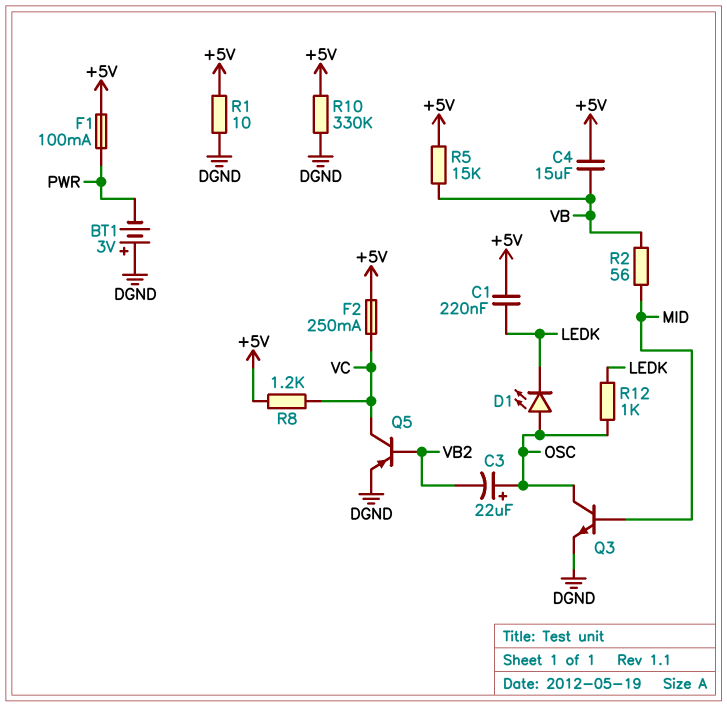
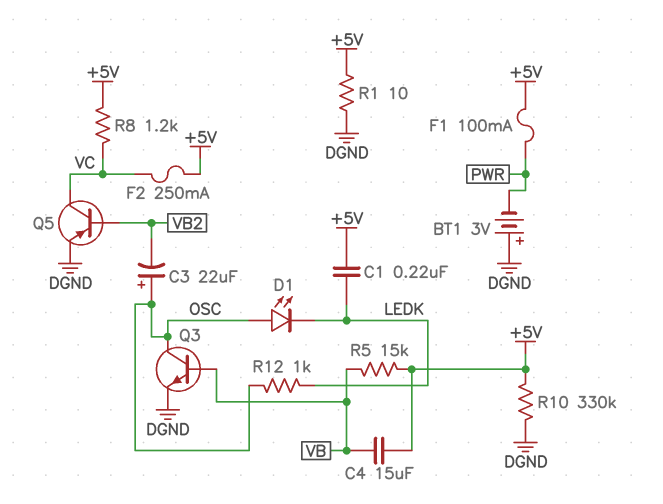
Q3: NPN (B MID, C OSC, E DGND) -> NPN (B VB, C OSC, E DGND)
R2: 56 (MID, VB) -> none

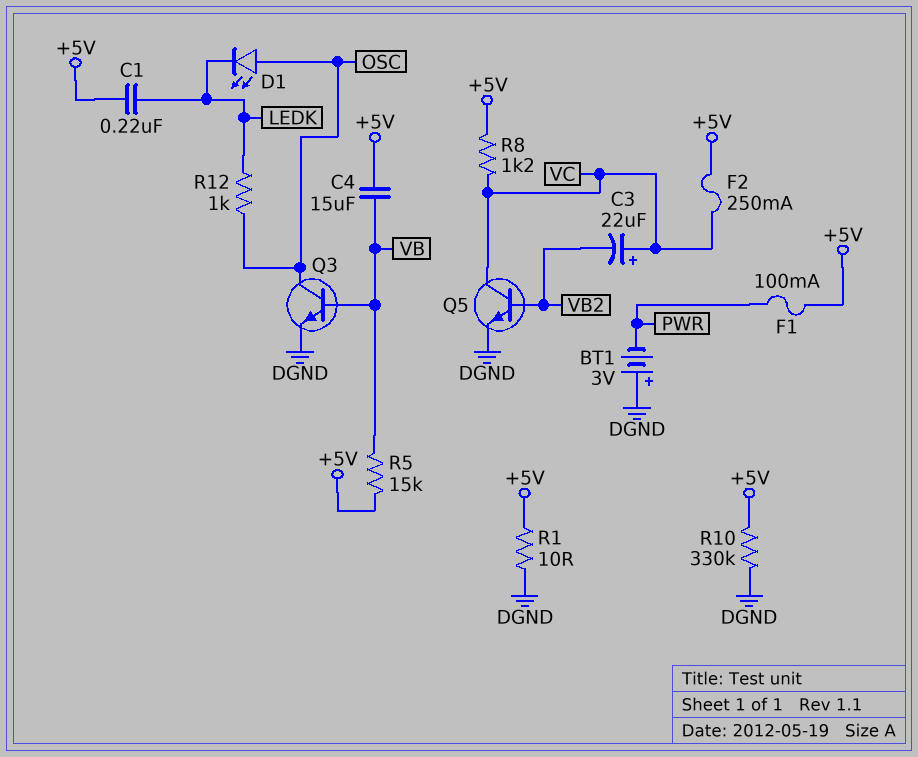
C3: 22uF (plus OSC, minus VB2) -> 22uF (plus VC, minus VB2)
Q5: PNP (B VB2, C VC, E DGND) -> NPN (B VB2, C VC, E DGND)

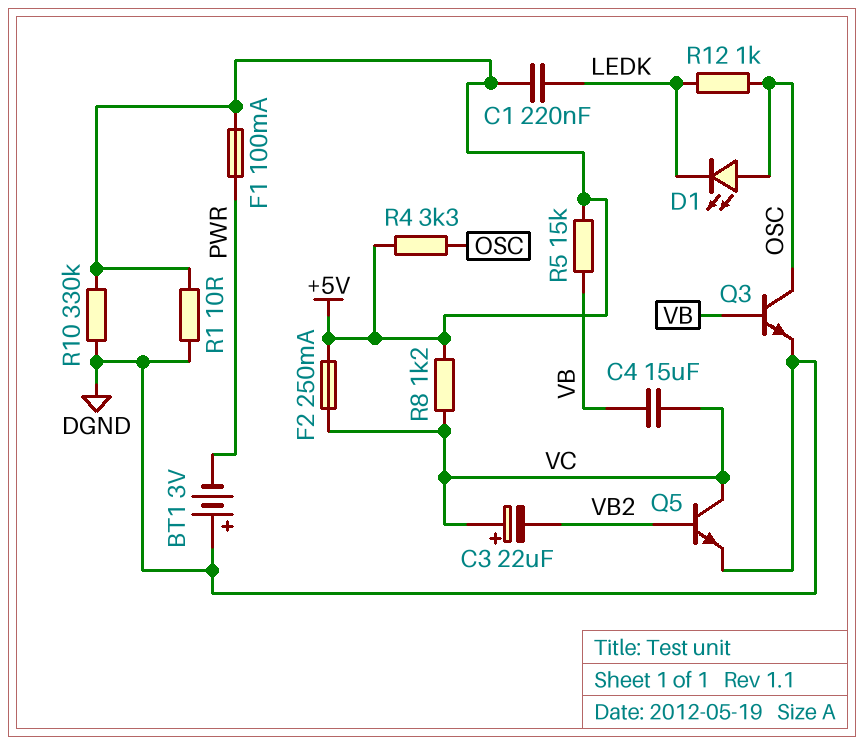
C4: 15uF (+5V, VB) -> 15uF (VB, VC)
R4: none -> 3.3k (+5V, OSC)

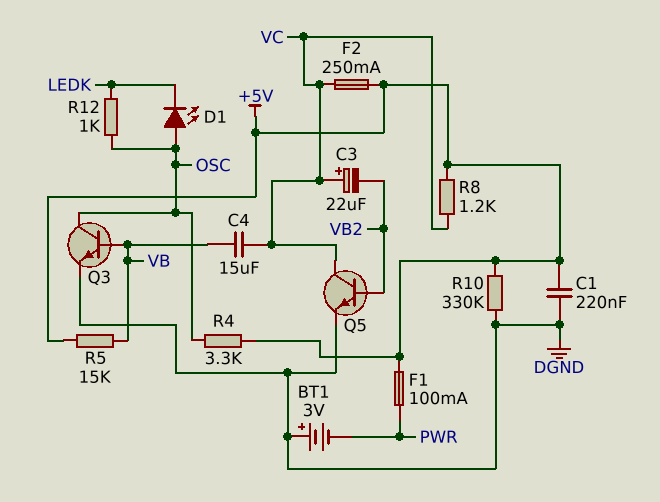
C1: 220nF (+5V, LEDK) -> 220nF (+5V, DGND)
R1: 10 (+5V, DGND) -> none

